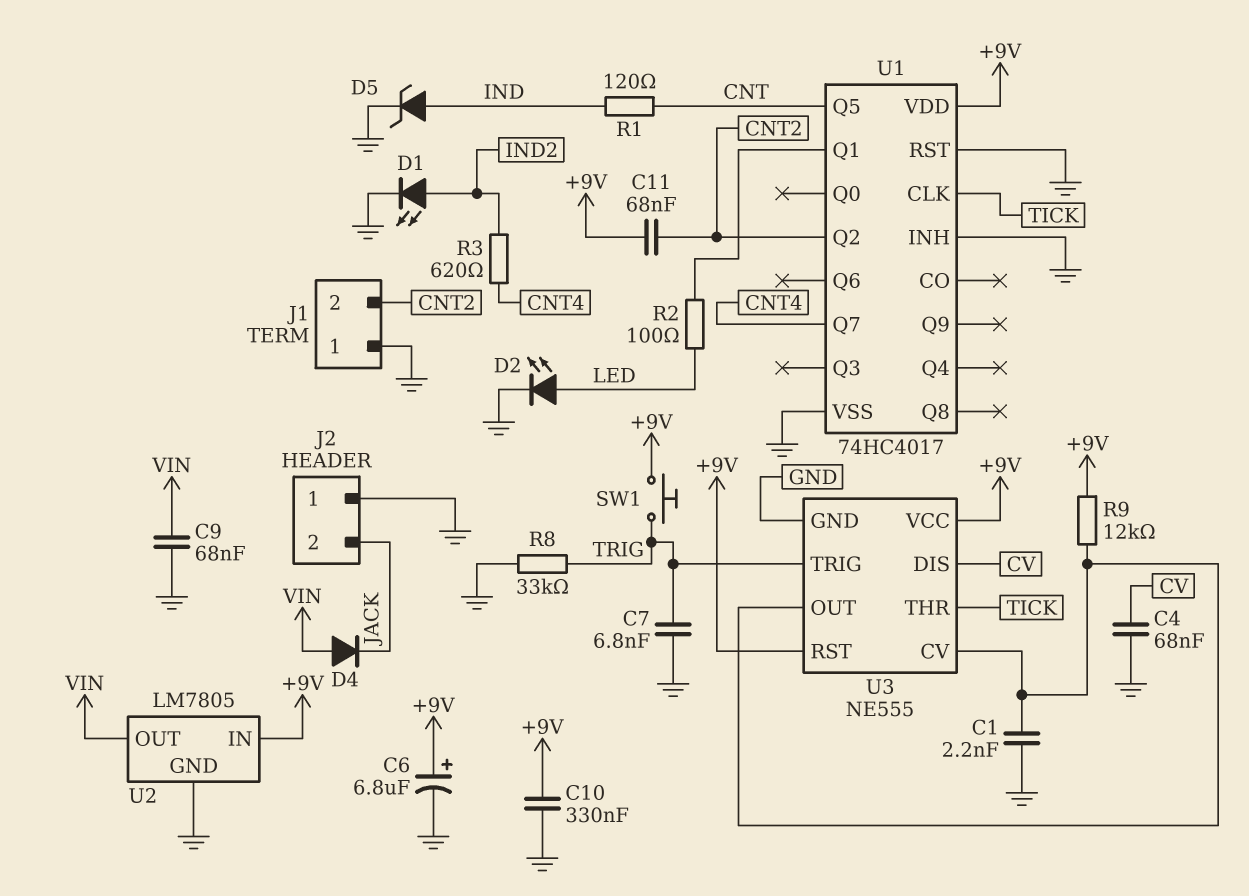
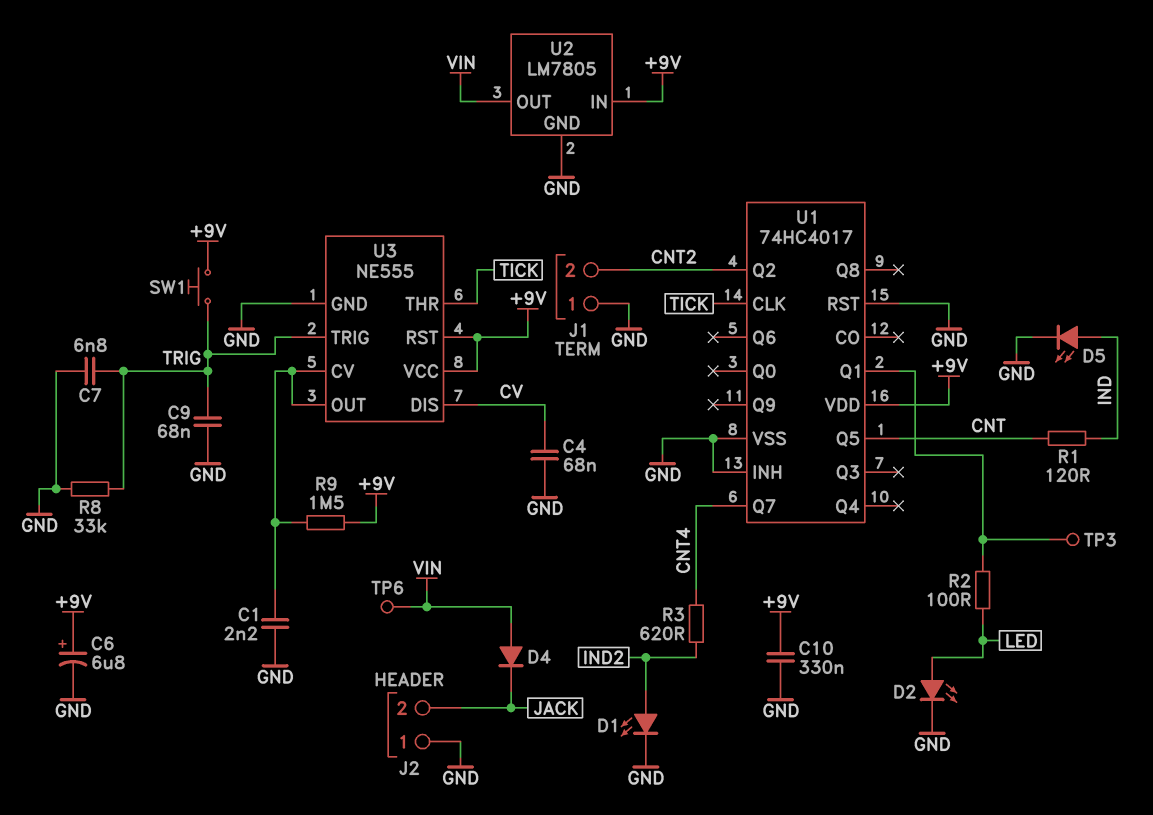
C9: 68nF (GND, VIN) -> 68nF (GND, TRIG)
C11: 68nF (+9V, CNT2) -> none
D5: zener (A IND, K GND) -> LED (A IND, K GND)
R9: 12k (+9V, U3/CV) -> 1.5M (+9V, U3/CV)
TP3: none -> test point (U1/Q1)
TP6: none -> test point (VIN)

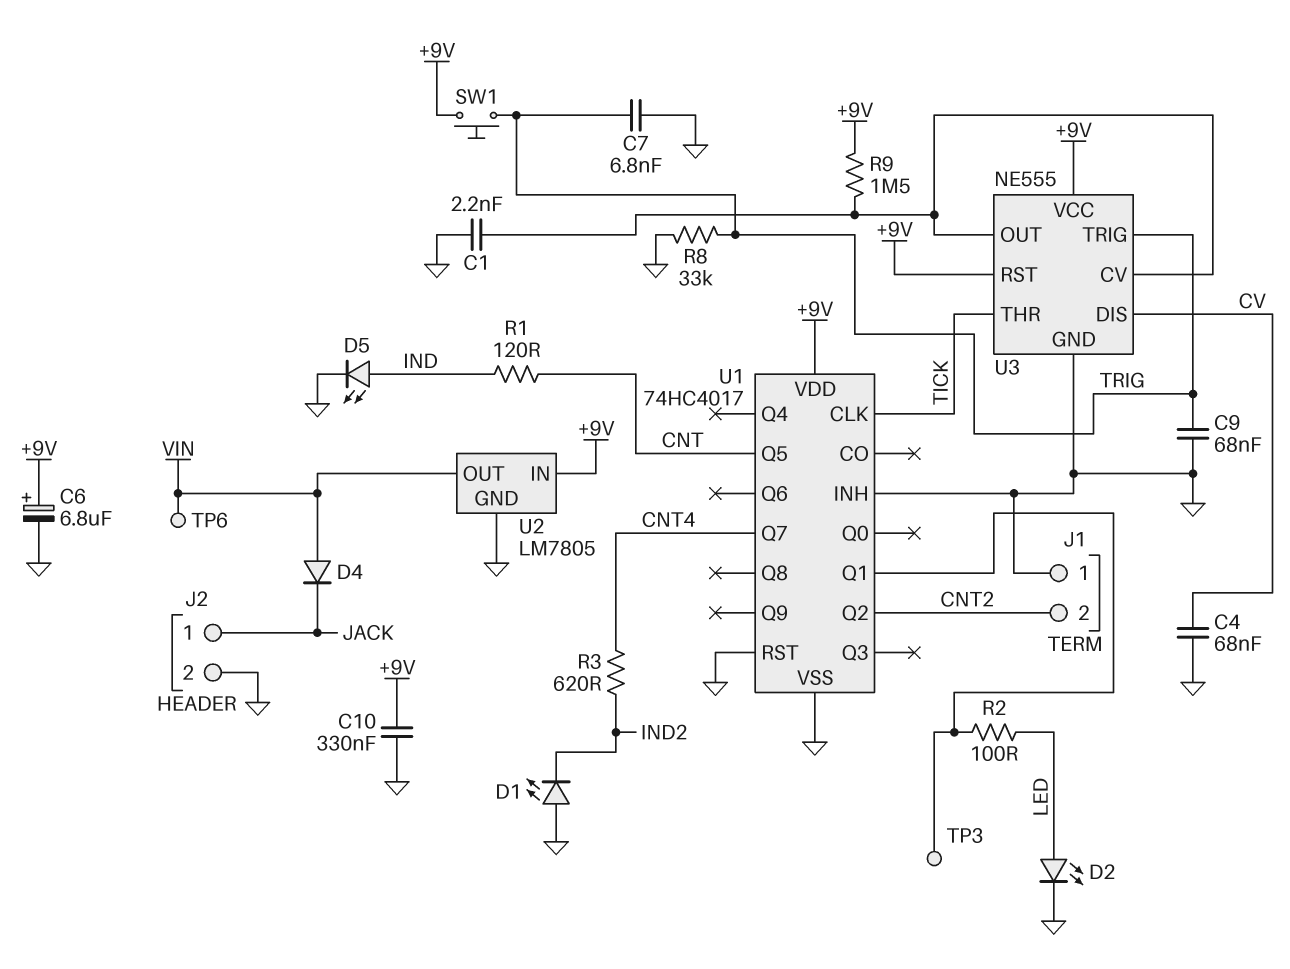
D1: LED (A IND2, K GND) -> LED (A GND, K IND2)
J2 pin 1: GND -> JACK
J2 pin 2: JACK -> GND

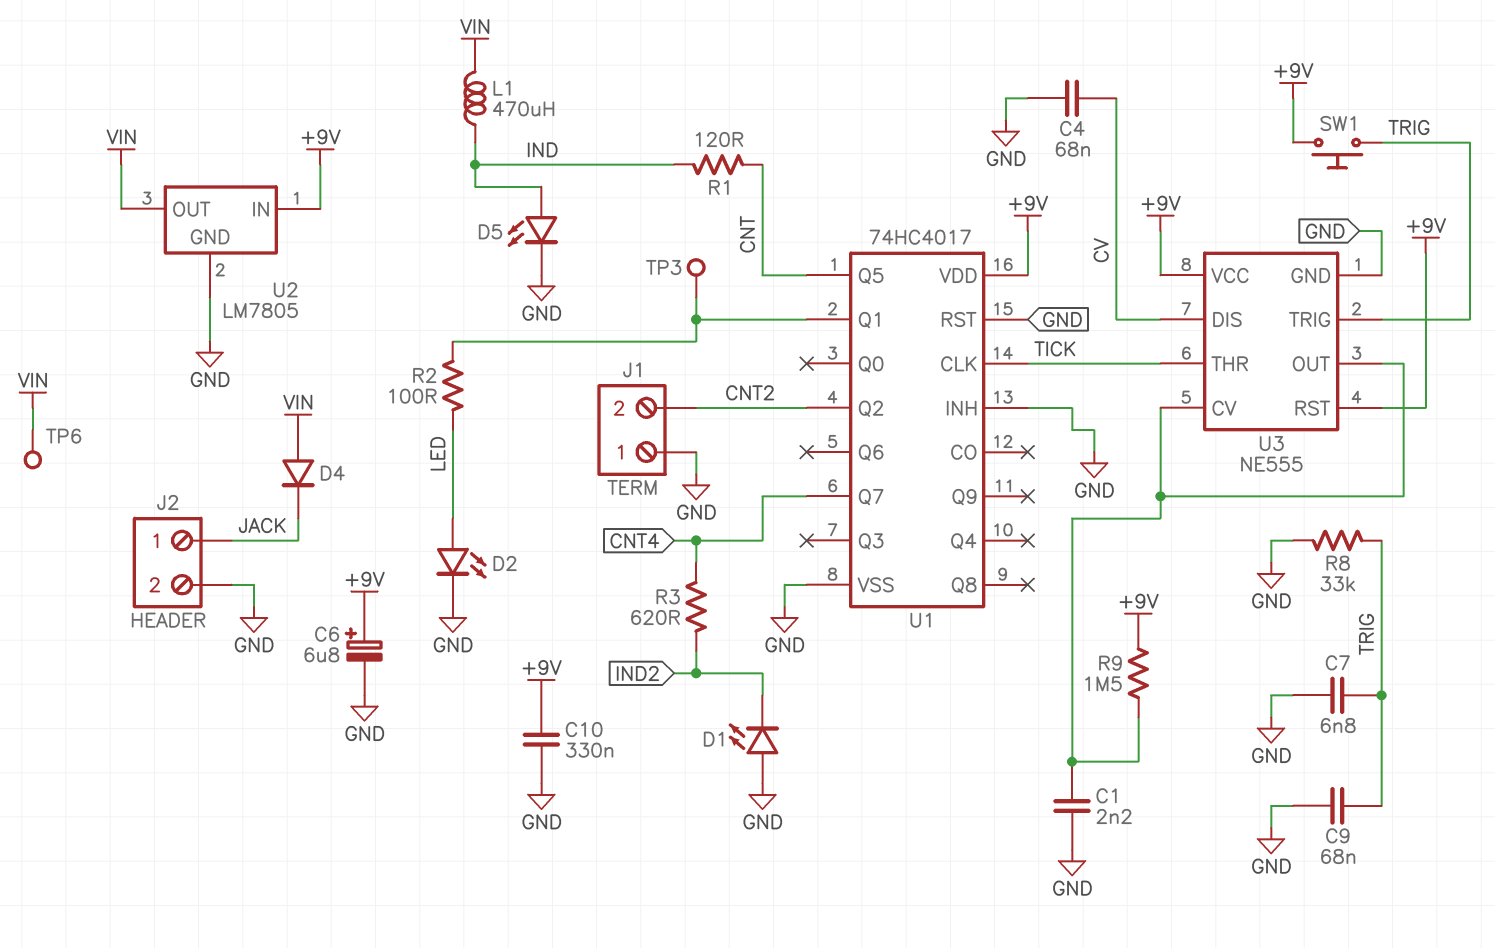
L1: none -> 470uH (IND, VIN)

